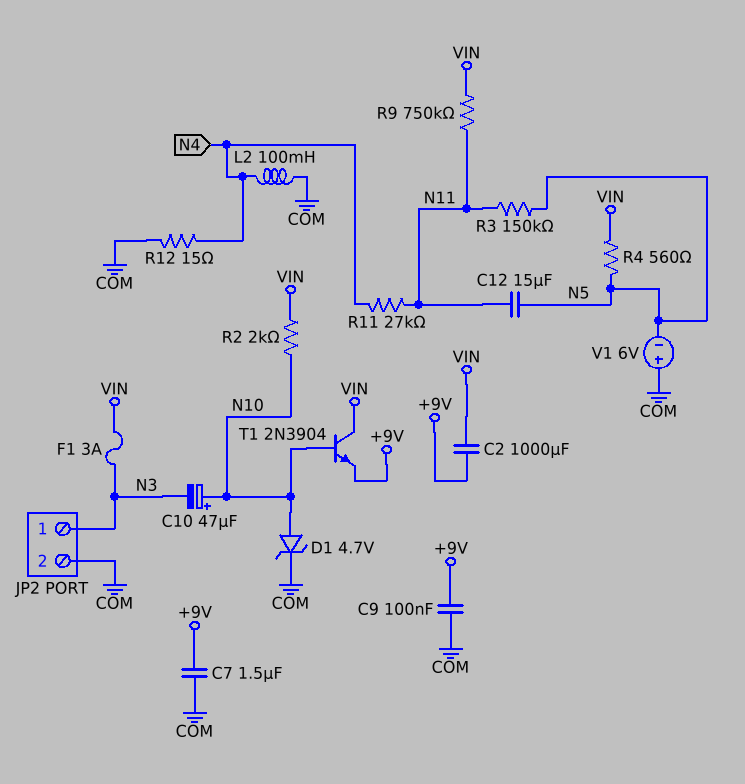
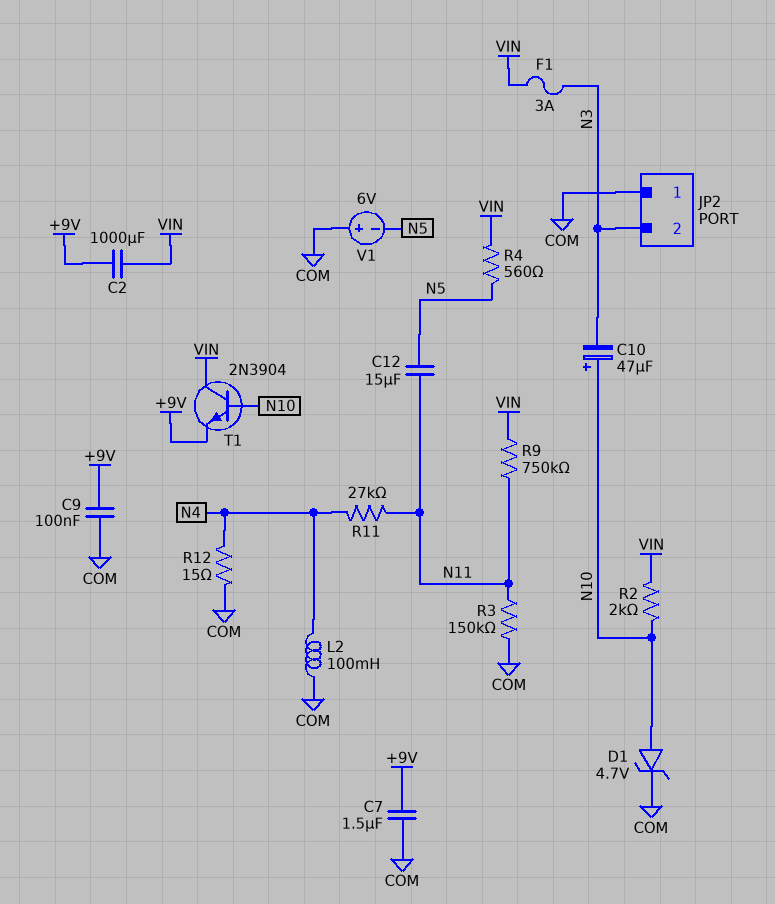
JP2 pin 1: N3 -> COM
JP2 pin 2: COM -> N3
R3: 150k (N5, N11) -> 150k (COM, N11)

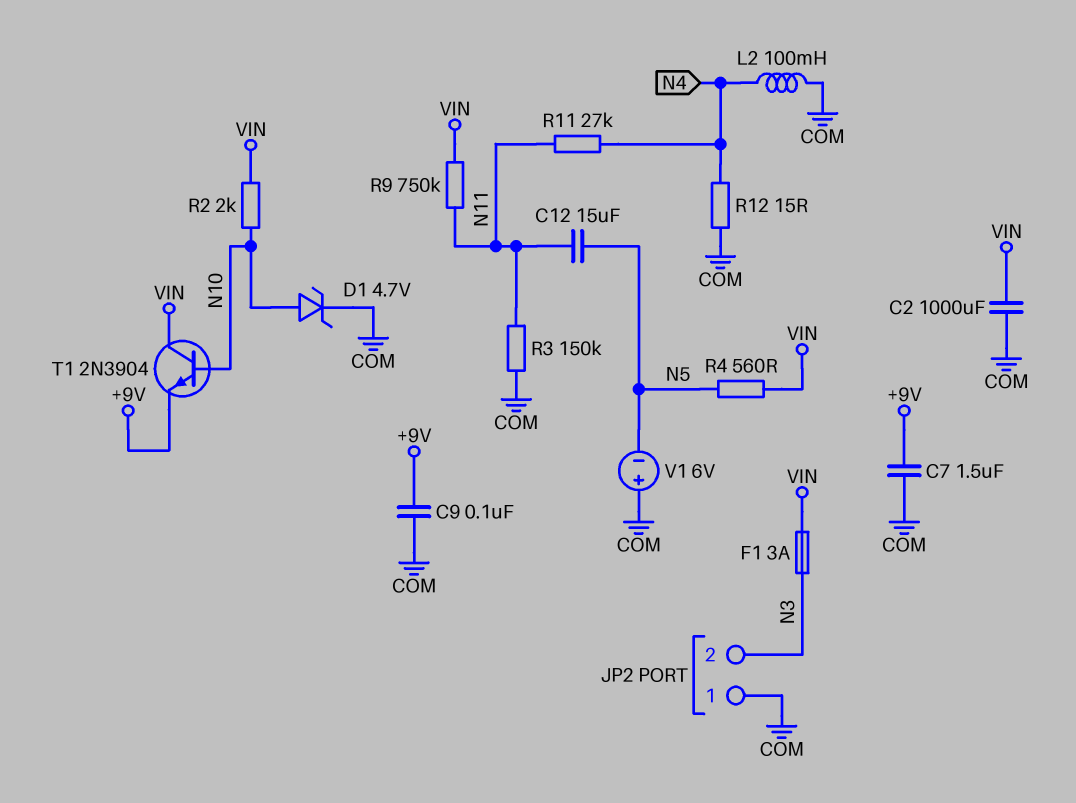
C2: 1000uF (+9V, VIN) -> 1000uF (COM, VIN)
C10: 47uF (plus N10, minus N3) -> none

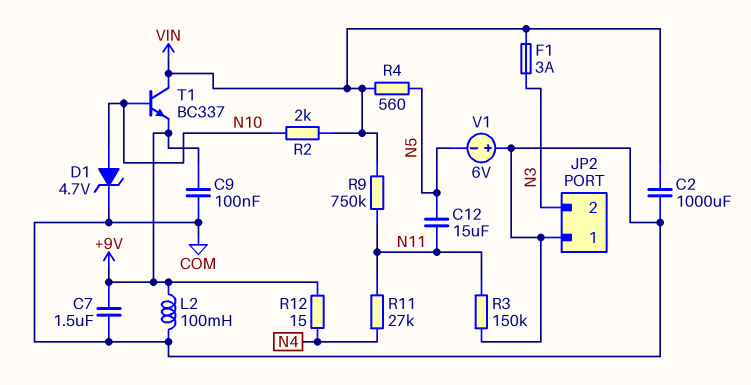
L2: 100mH (COM, N4) -> 100mH (+9V, COM)
R12: 15 (COM, N4) -> 15 (+9V, N4)
T1: NPN 2N3904 (B N10, C VIN, E +9V) -> NPN BC337 (B N10, C VIN, E +9V)

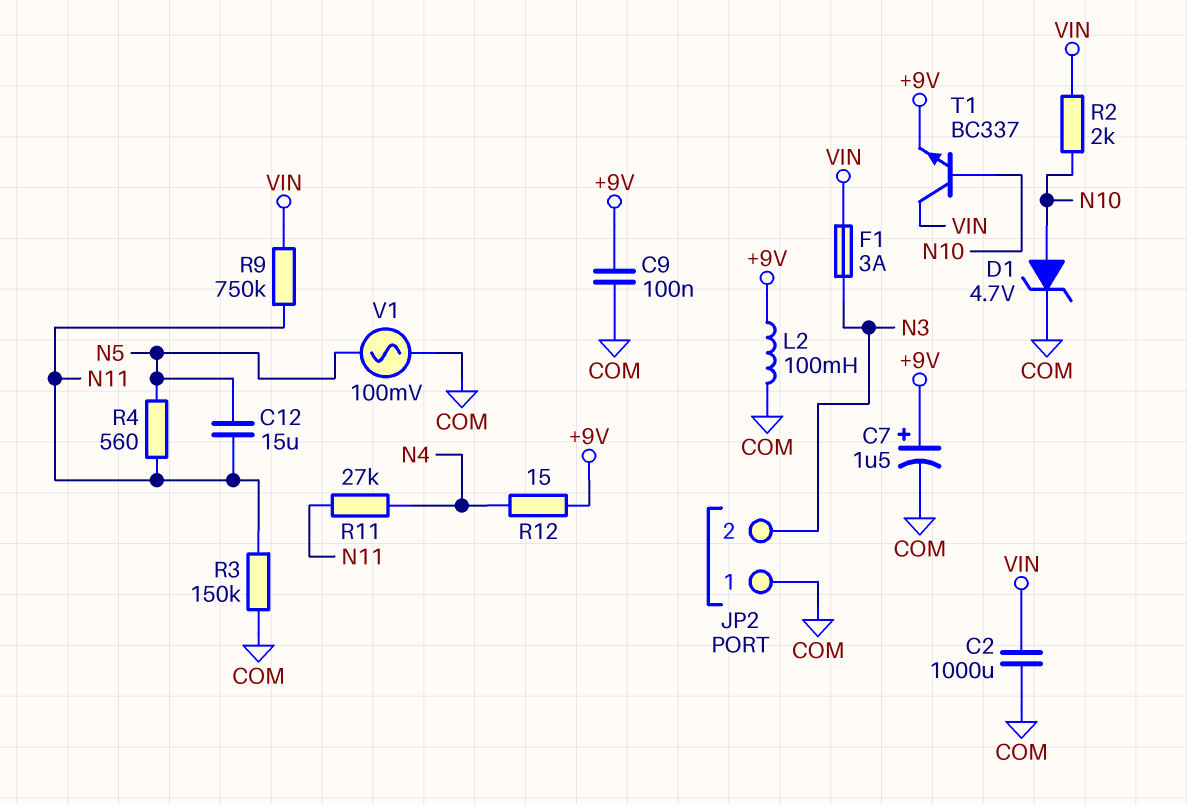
C7: 1.5uF (+9V, COM) -> 1.5uF (plus +9V, minus COM)
R4: 560 (N5, VIN) -> 560 (N5, N11)
V1: 6V (plus COM, minus N5) -> AC 100mV (COM, N5)

